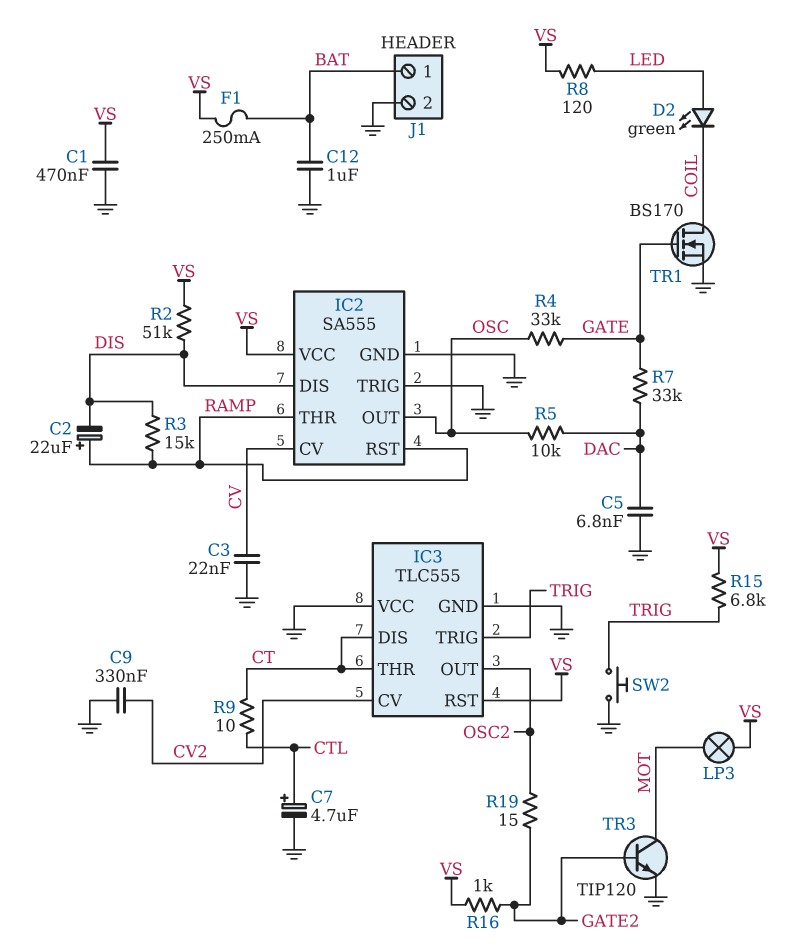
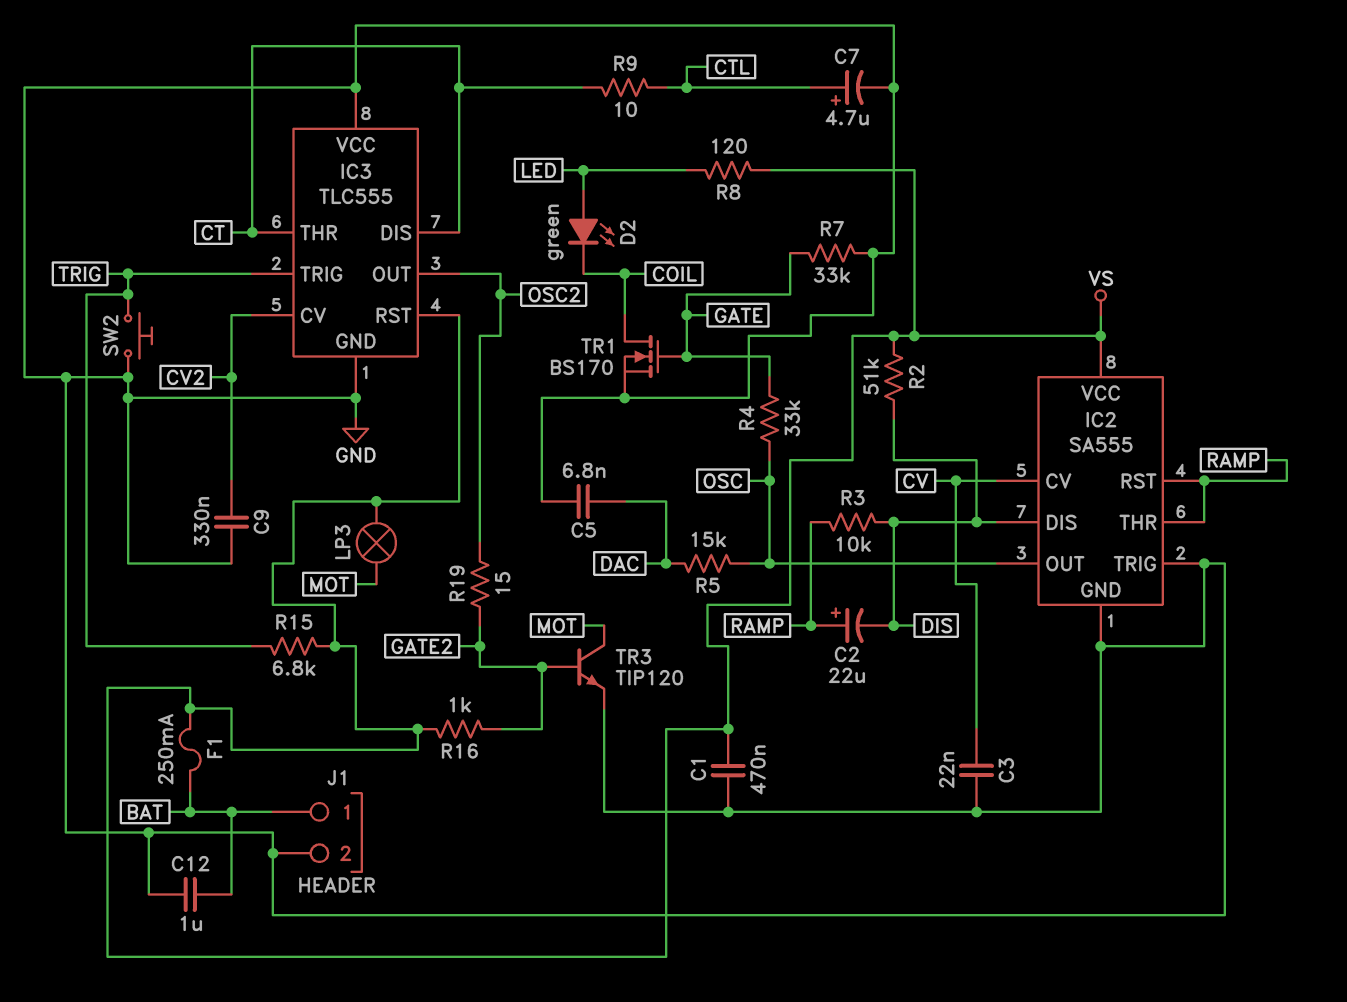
R3: 15k (DIS, RAMP) -> 10k (DIS, RAMP)
R5: 10k (DAC, OSC) -> 15k (DAC, OSC)
R7: 33k (DAC, GATE) -> 33k (GATE, GND)

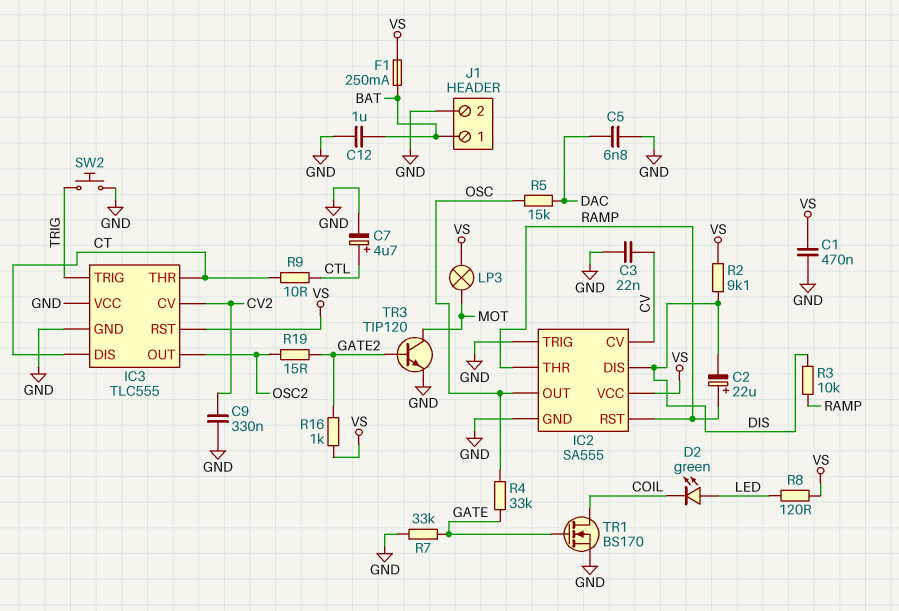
R2: 51k (DIS, VS) -> 9.1k (DIS, VS)
R15: 6.8k (TRIG, VS) -> none

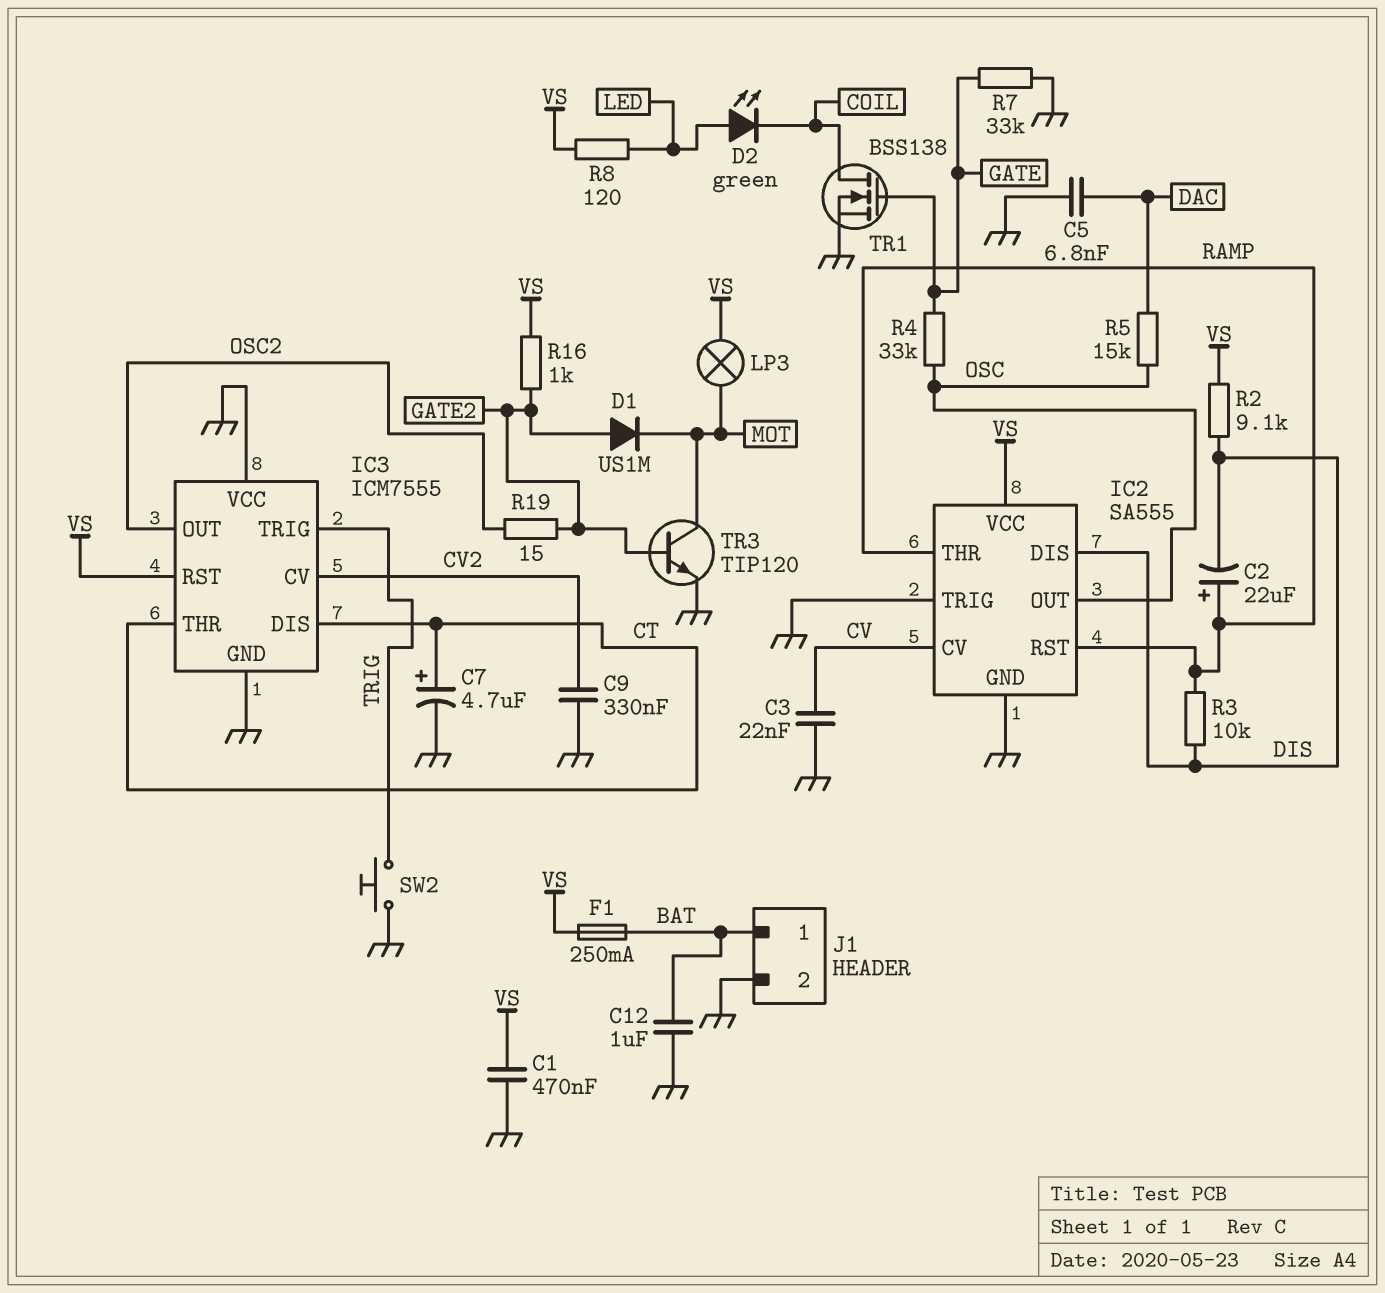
C7: 4.7uF (plus CTL, minus GND) -> 4.7uF (plus CT, minus GND)
D1: none -> diode US1M (A GATE2, K MOT)
IC3: TLC555 -> ICM7555
R9: 10 (CT, CTL) -> none
TR1: NMOS BS170 (G GATE, D COIL, S GND) -> NMOS BSS138 (G GATE, D COIL, S GND)

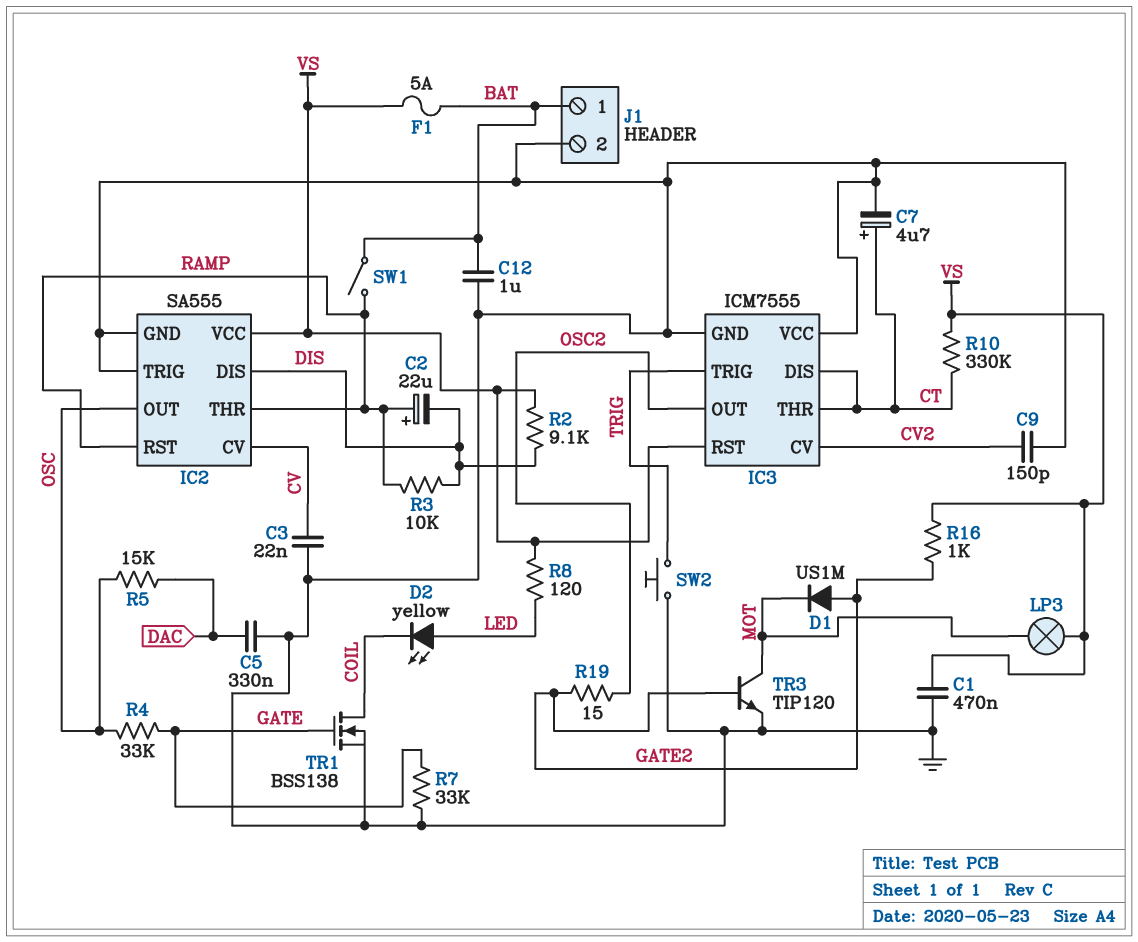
C5: 6.8nF (DAC, GND) -> 330nF (DAC, GND)
C9: 330nF (CV2, GND) -> 150pF (CV2, GND)
D2: LED green (A LED, K COIL) -> LED yellow (A LED, K COIL)
F1: 250mA (BAT, VS) -> 5A (BAT, VS)
R10: none -> 330k (CT, VS)
SW1: none -> switch (BAT, RAMP)

